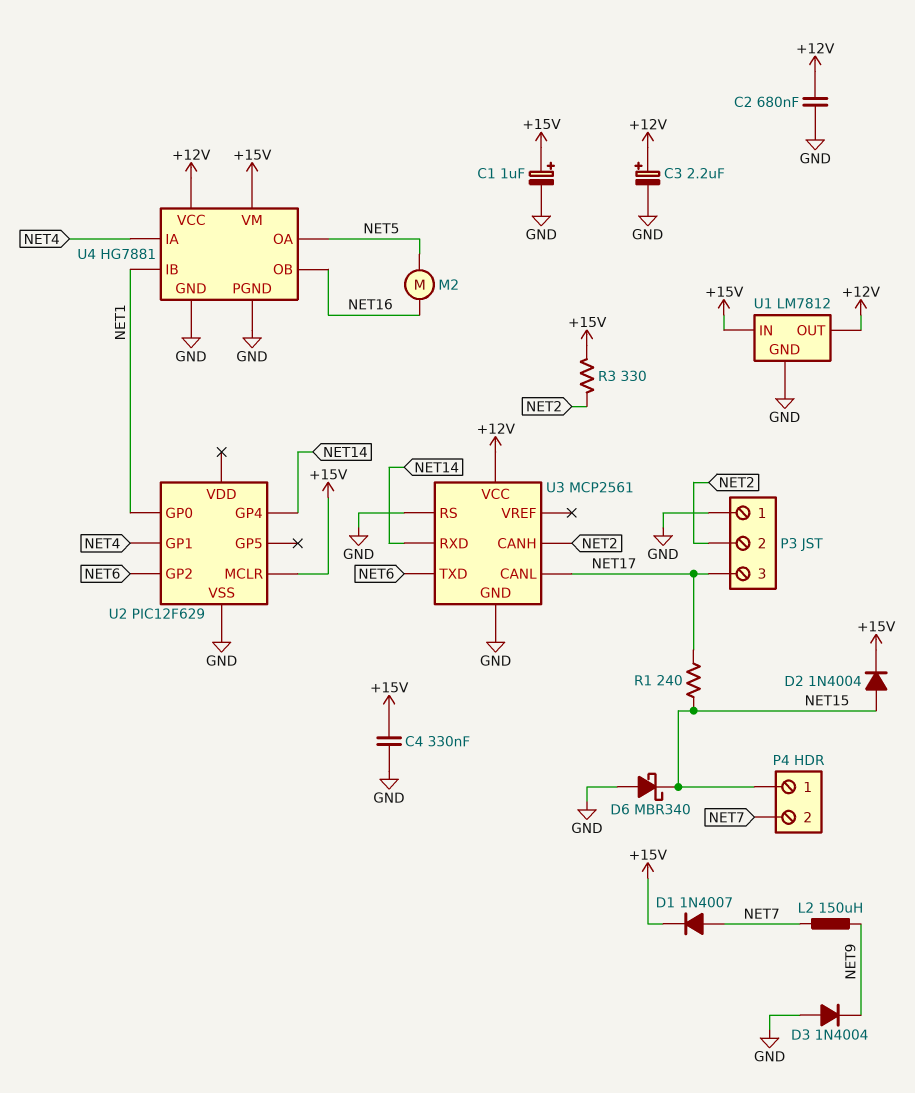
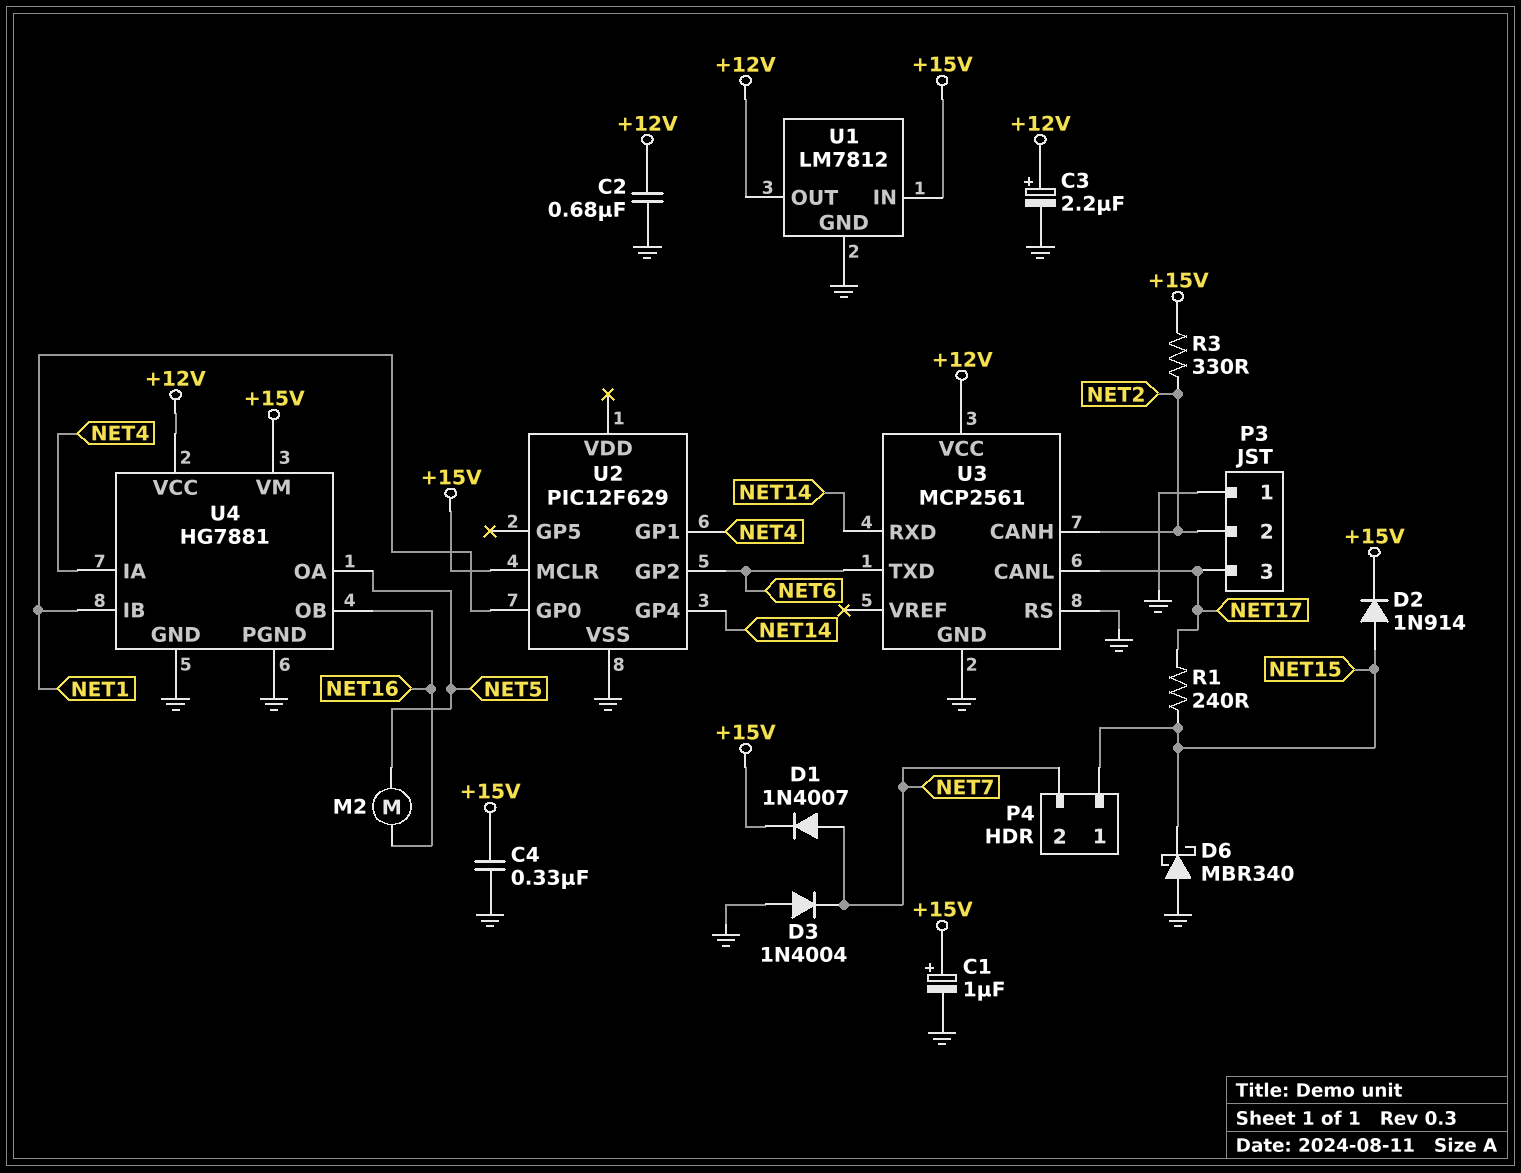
D2: diode 1N4004 (A NET15, K +15V) -> diode 1N914 (A NET15, K +15V)
D3: diode 1N4004 (A GND, K NET9) -> diode 1N4004 (A GND, K NET7)
L2: 150uH (NET7, NET9) -> none

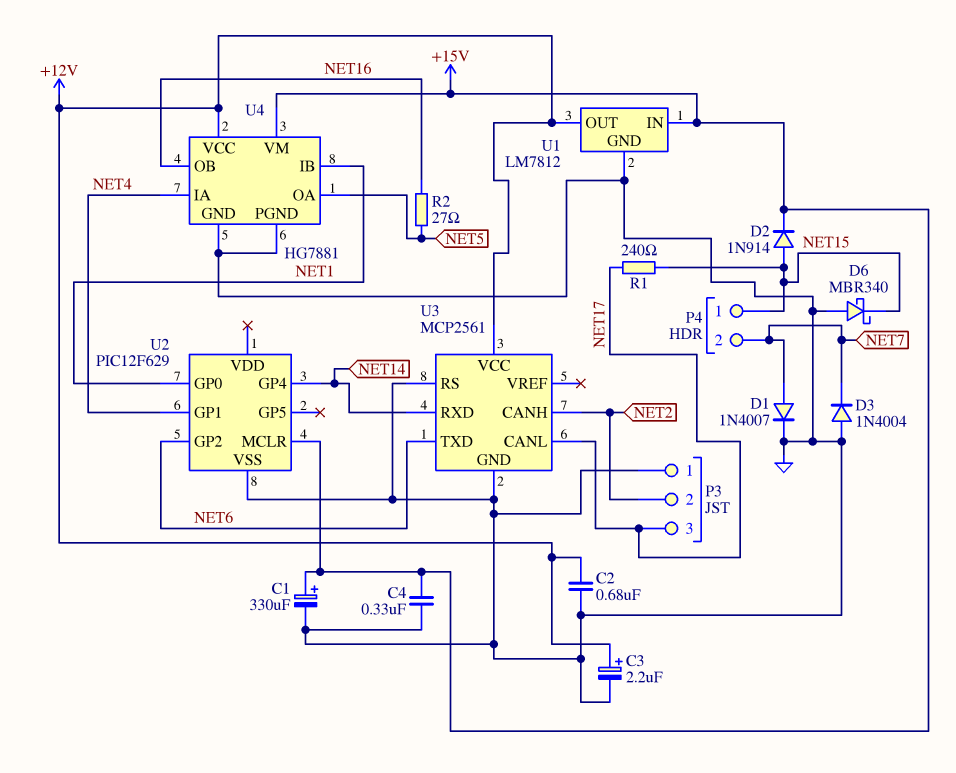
C1: 1uF (plus +15V, minus GND) -> 330uF (plus +15V, minus GND)
D1: diode 1N4007 (A NET7, K +15V) -> diode 1N4007 (A NET7, K GND)
M2: motor (NET5, NET16) -> none
R2: none -> 27 (NET5, NET16)
R3: 330 (+15V, NET2) -> none

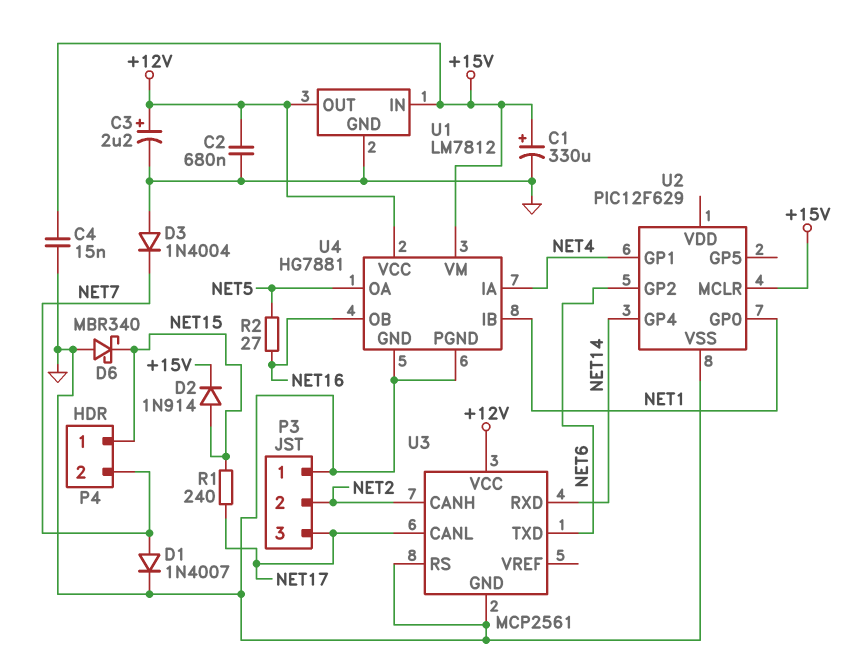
C4: 330nF (+15V, GND) -> 15nF (+15V, GND)

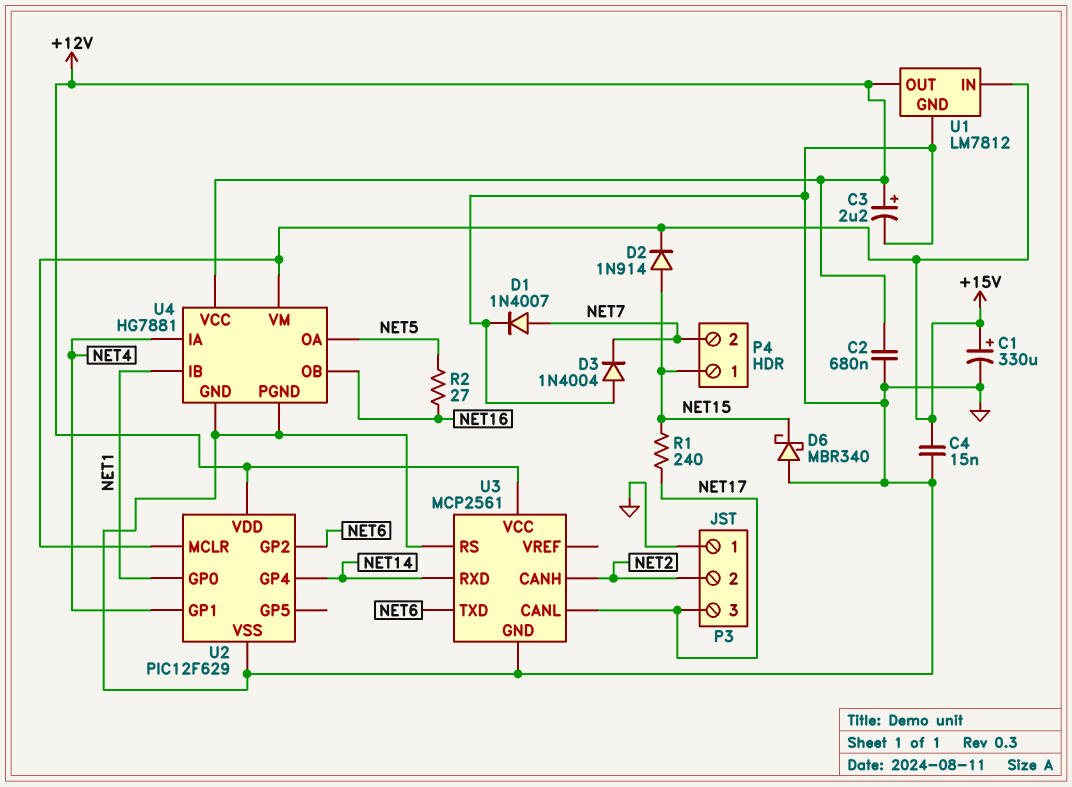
U2 pin VDD: none -> +12V

